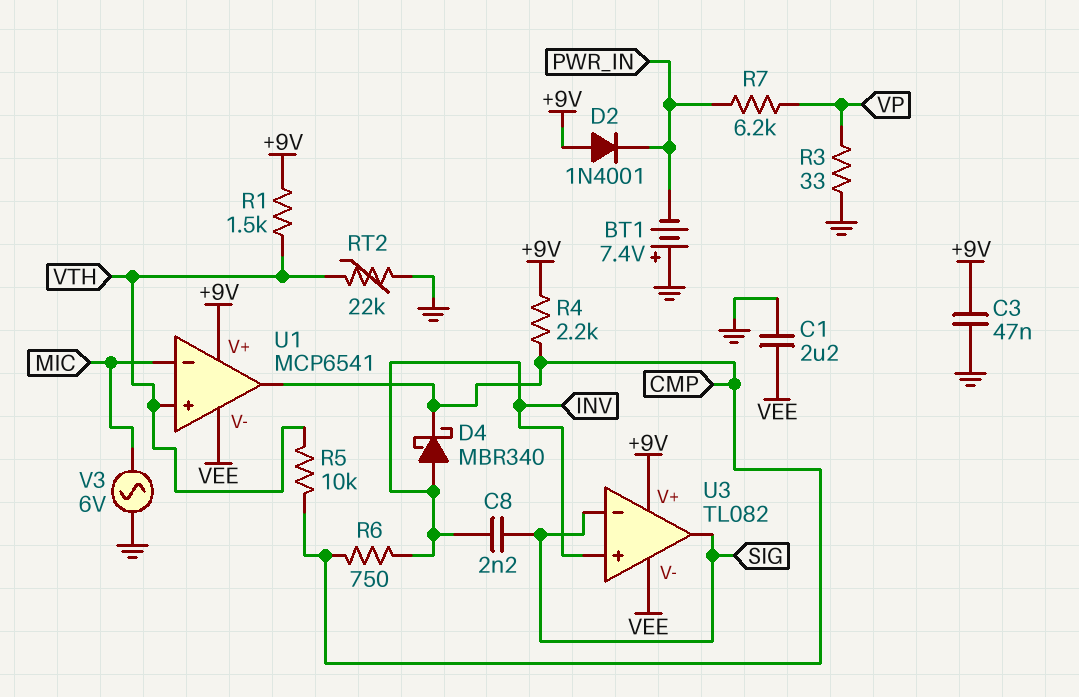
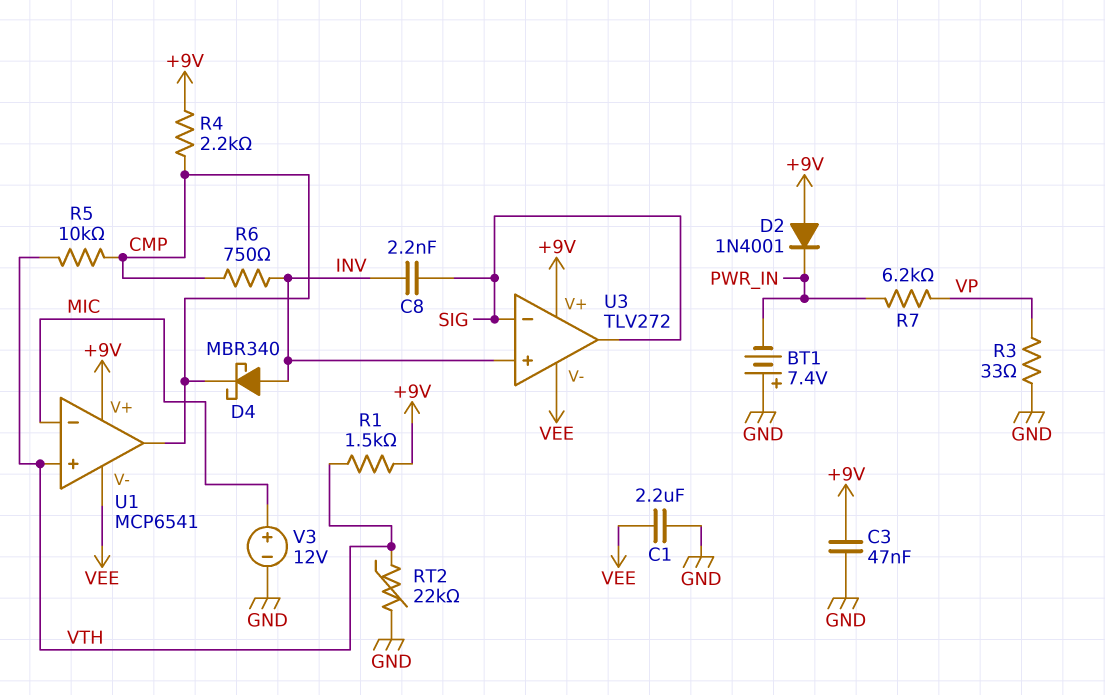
U3: TL082 -> TLV272
V3: AC 6V (GND, MIC) -> 12V (plus MIC, minus GND)

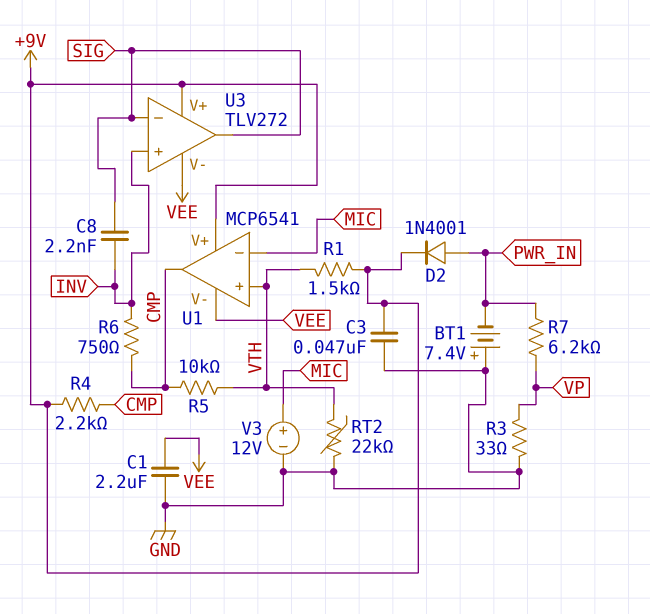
D2: diode 1N4001 (A +9V, K PWR_IN) -> diode 1N4001 (A PWR_IN, K +9V)
D4: schottky MBR340 (A INV, K CMP) -> none

